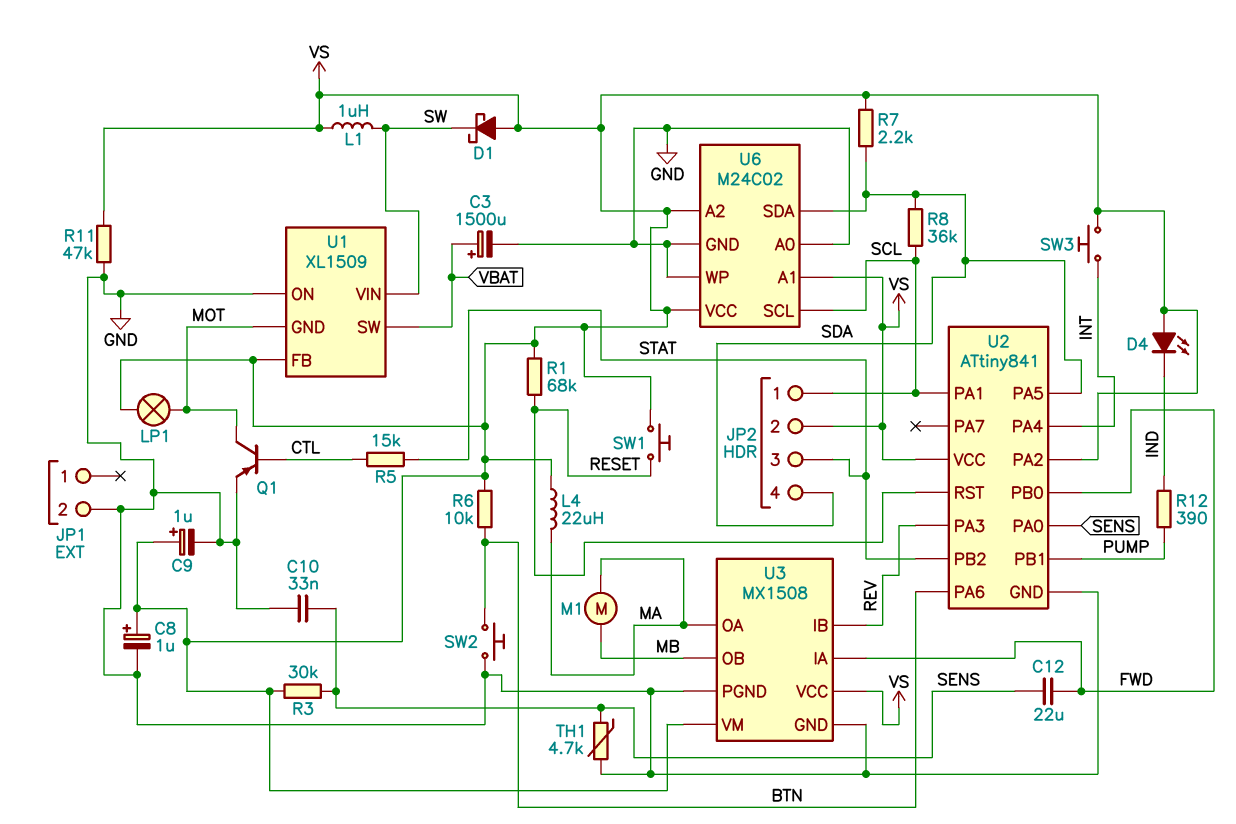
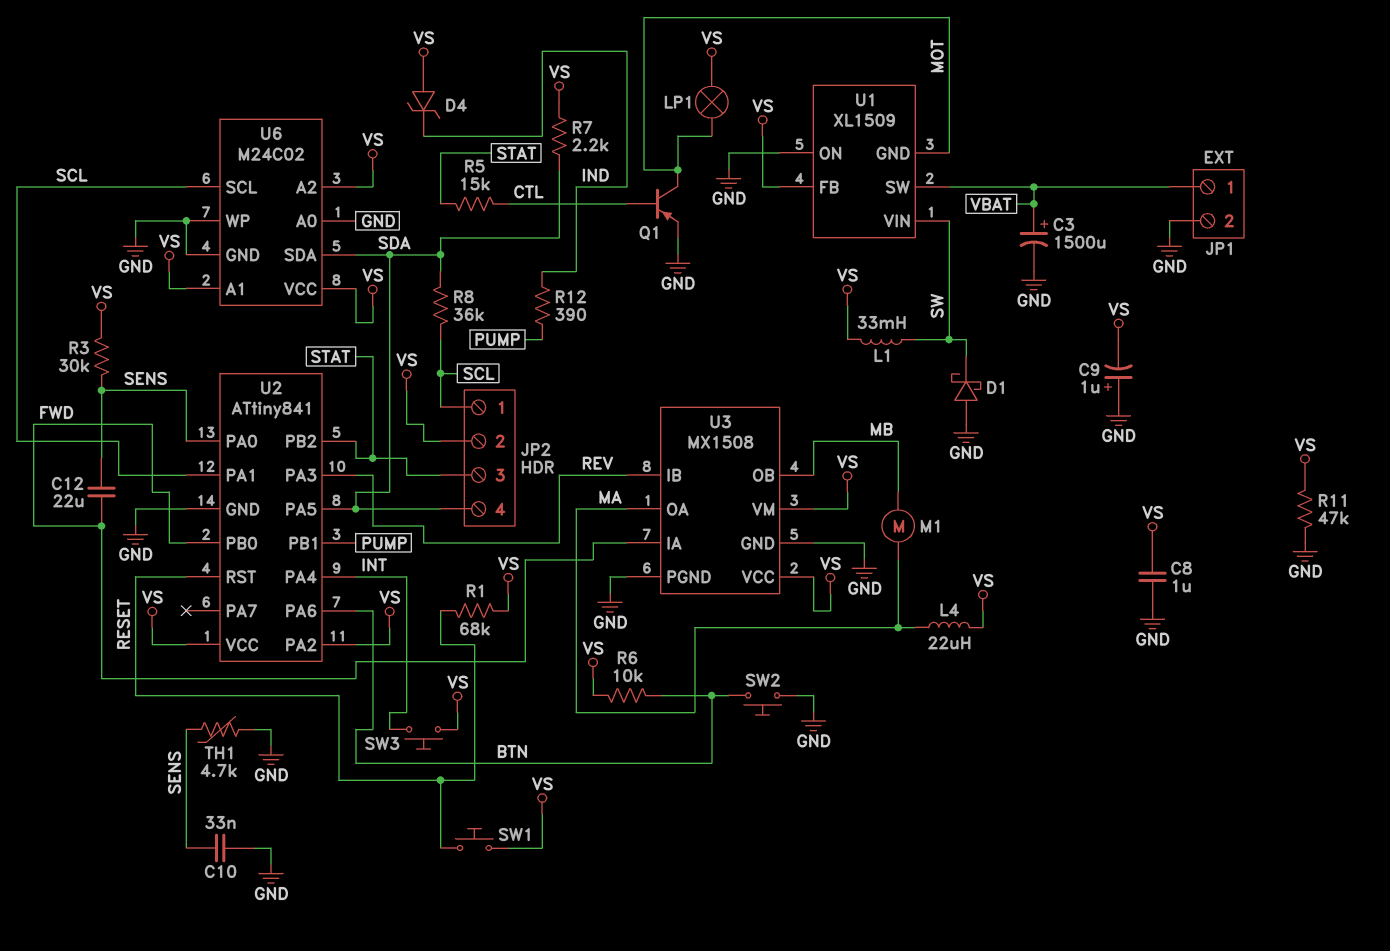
C8: 1uF (plus VS, minus GND) -> 1uF (GND, VS)
C9: 1uF (plus VS, minus GND) -> 1uF (plus GND, minus VS)
D1: schottky (A VS, K SW) -> schottky (A GND, K SW)
D4: LED (A VS, K IND) -> zener (A VS, K IND)
JP1 pin 1: none -> VBAT
L1: 1uH (SW, VS) -> 33mH (SW, VS)

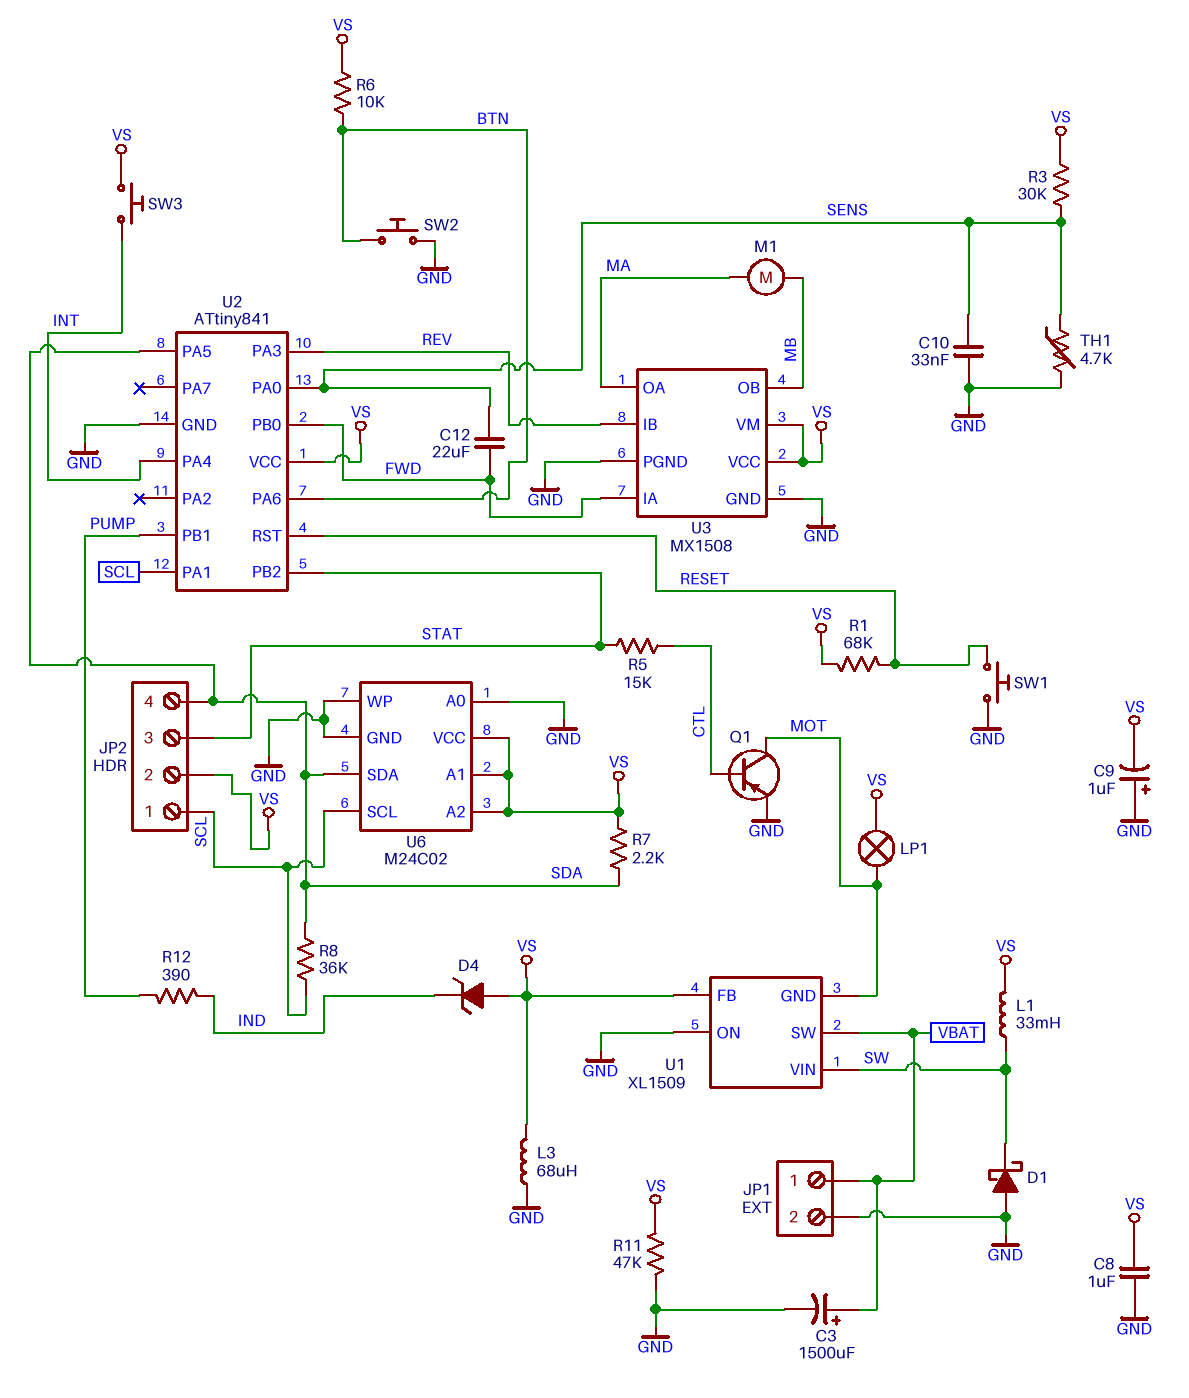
L3: none -> 68uH (GND, VS)
L4: 22uH (MA, VS) -> none
SW1: button (RESET, VS) -> button (GND, RESET)
U2 pin PA2: VS -> none

